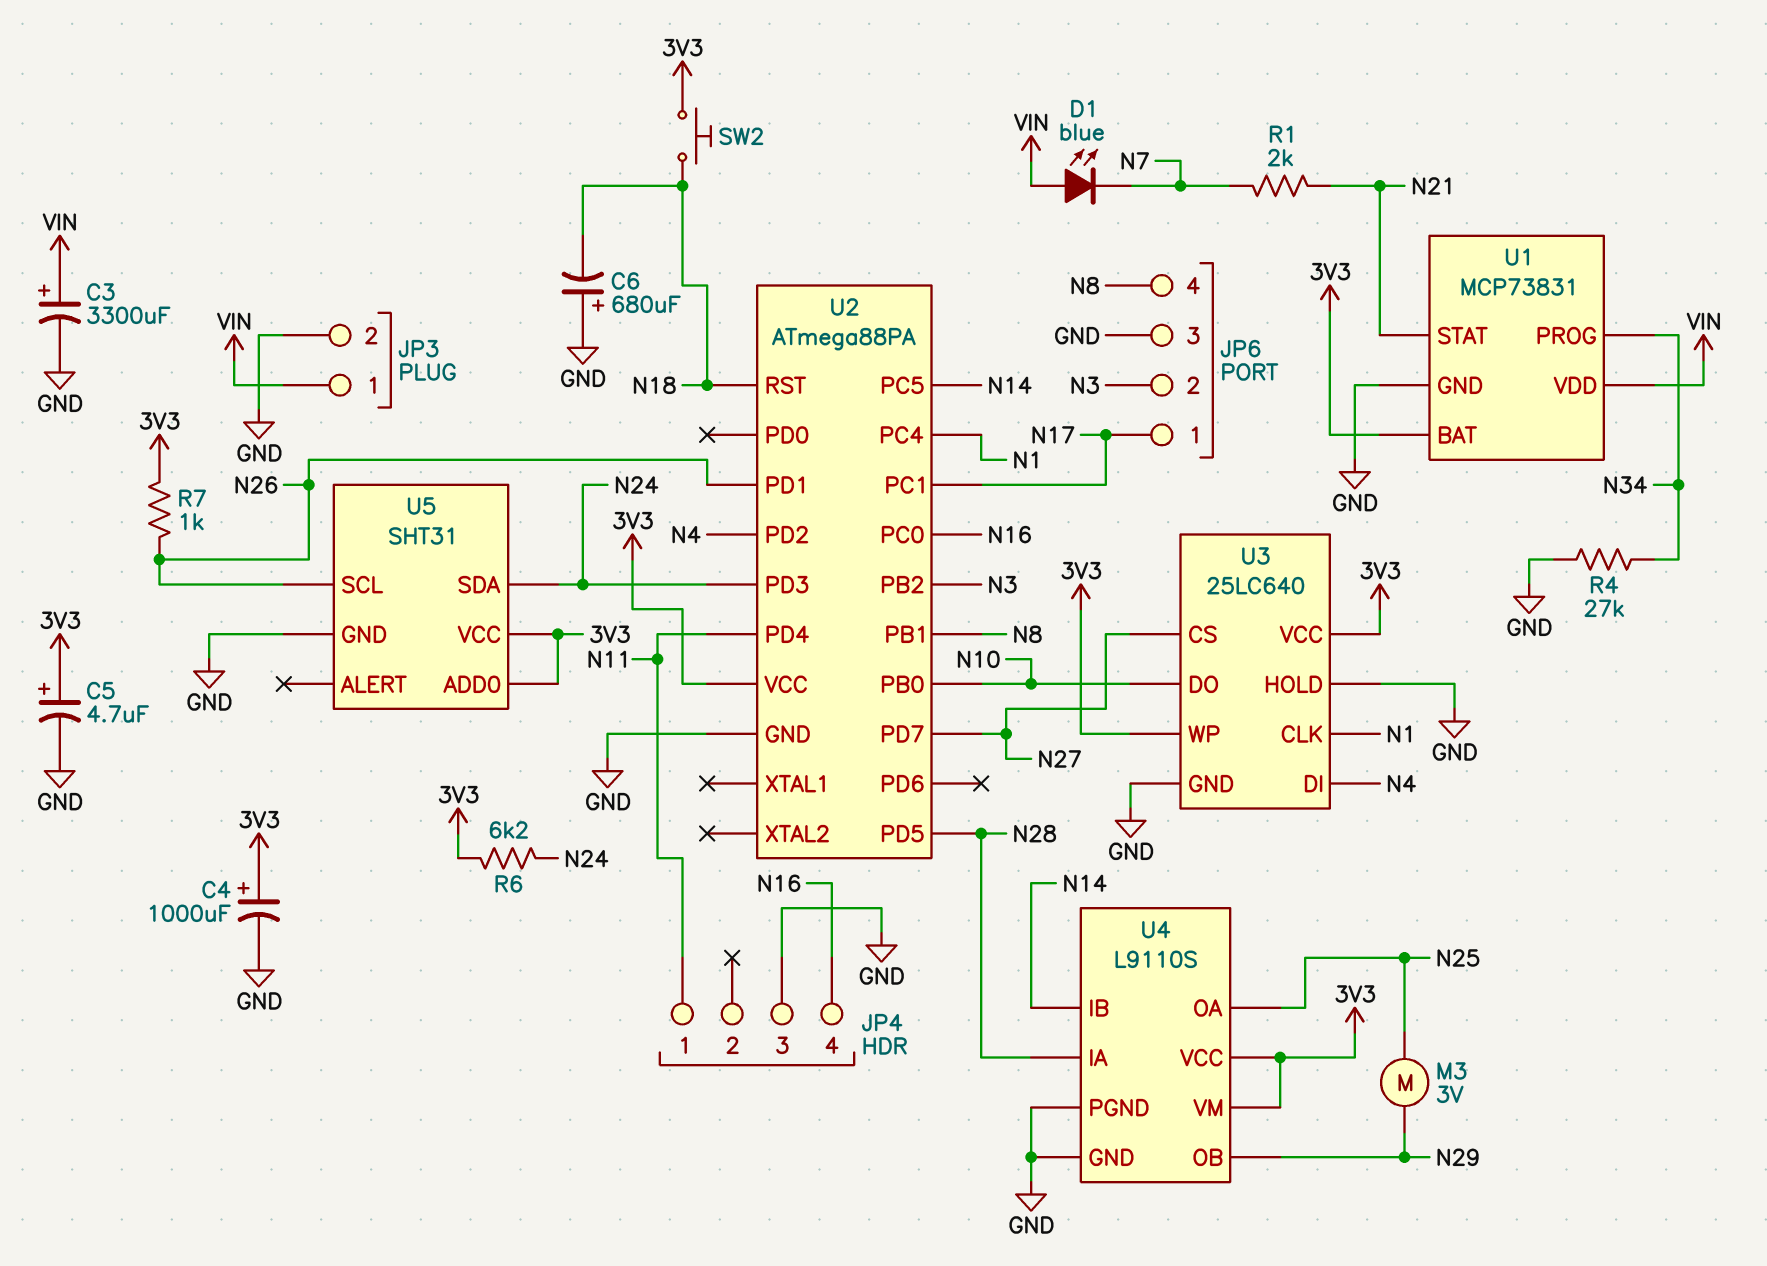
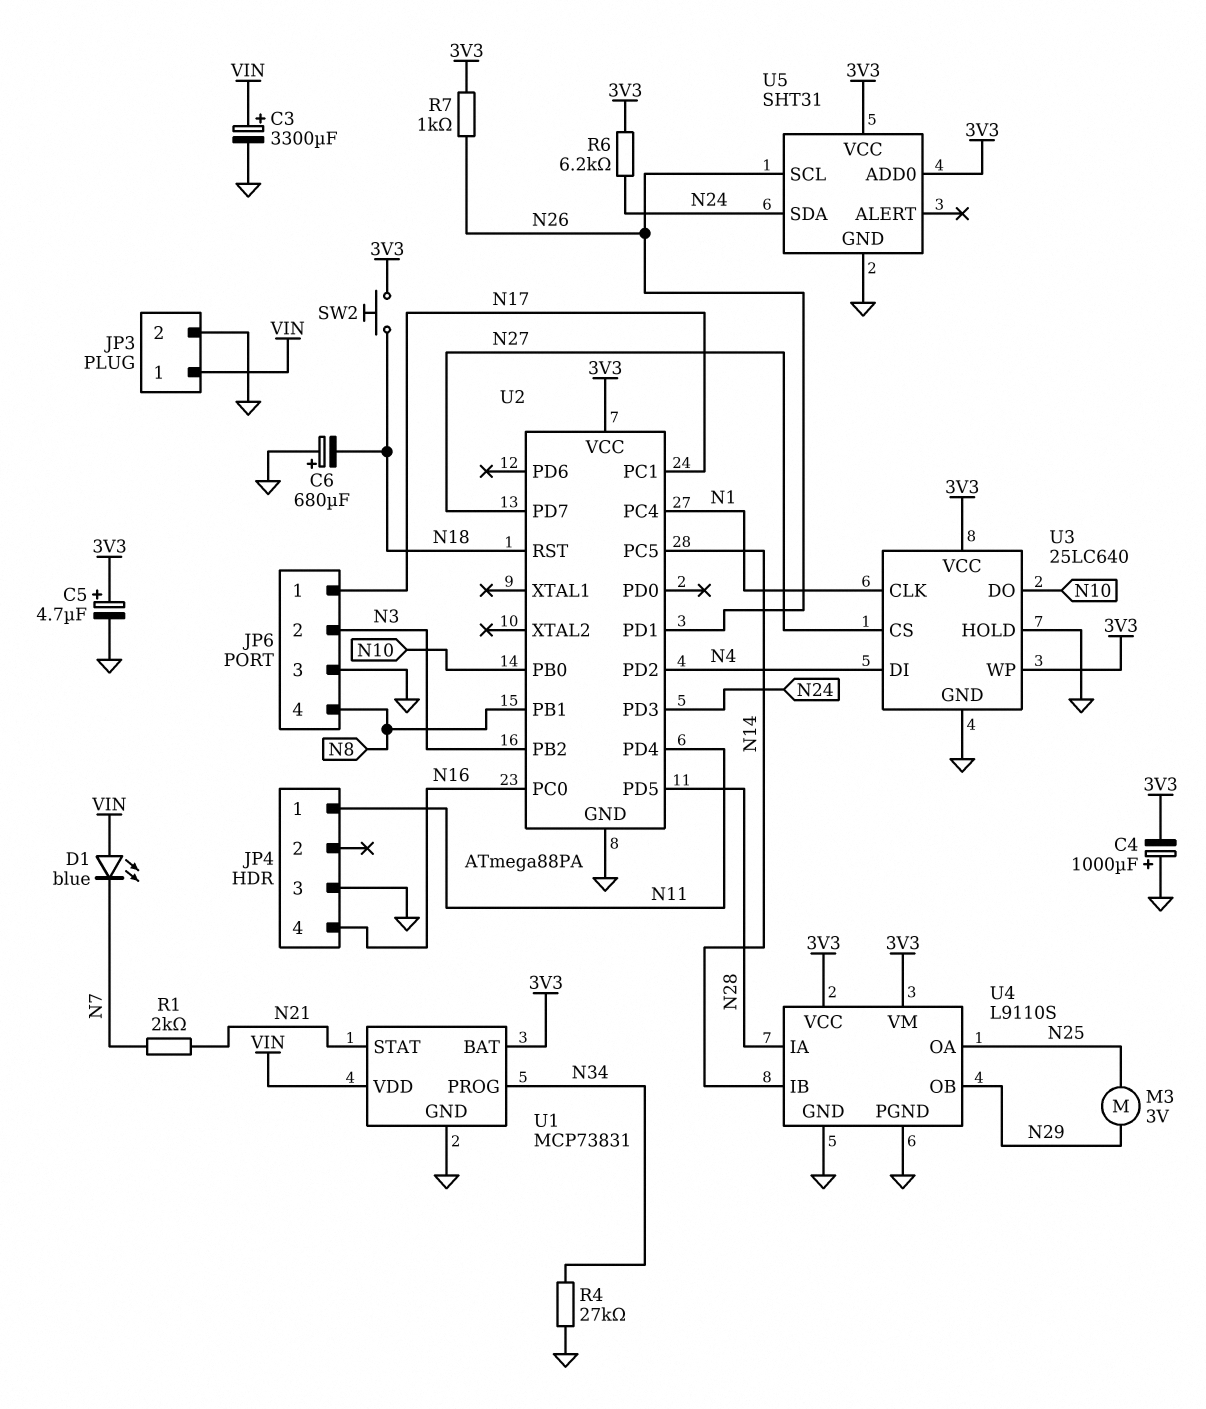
C4: 1000uF (plus 3V3, minus GND) -> 1000uF (plus GND, minus 3V3)

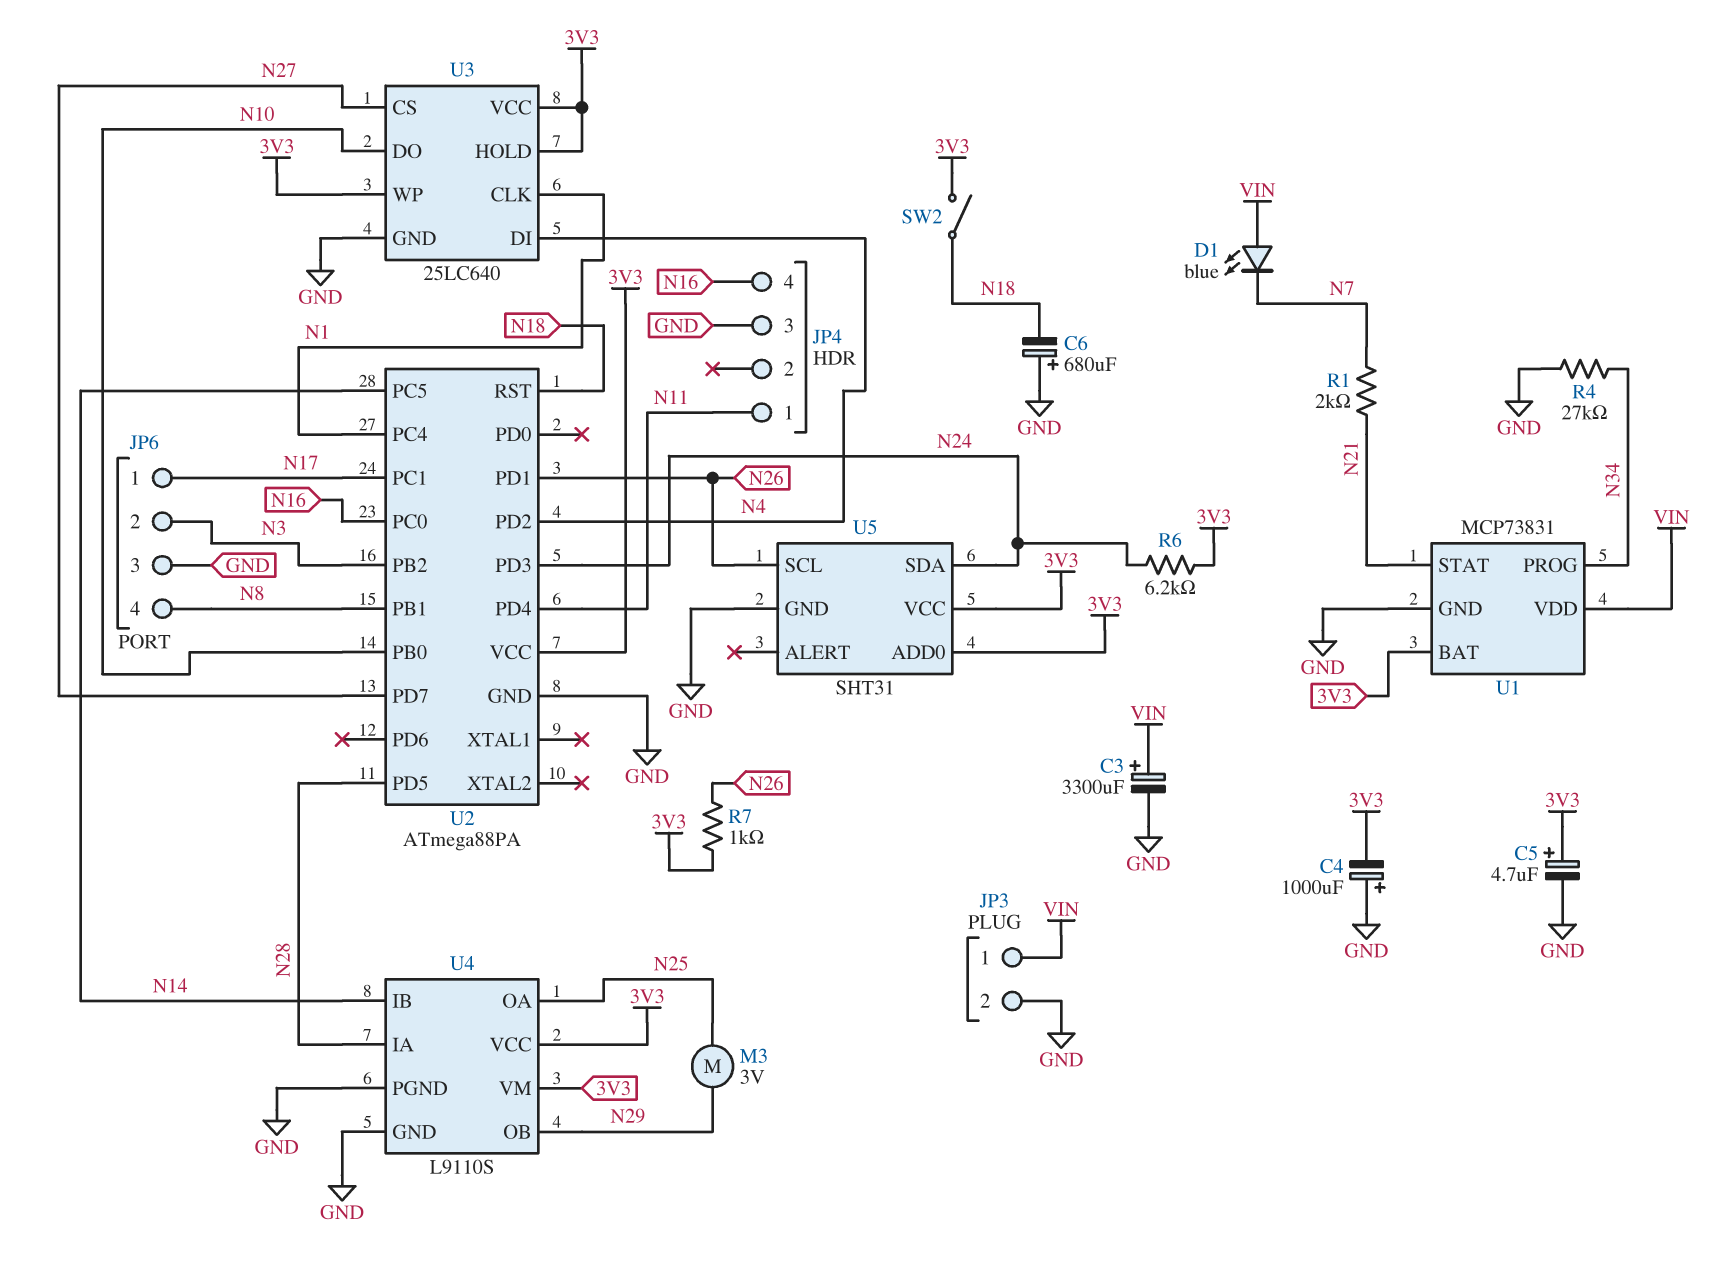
SW2: button (3V3, N18) -> switch (3V3, N18)
U3 pin HOLD: GND -> 3V3

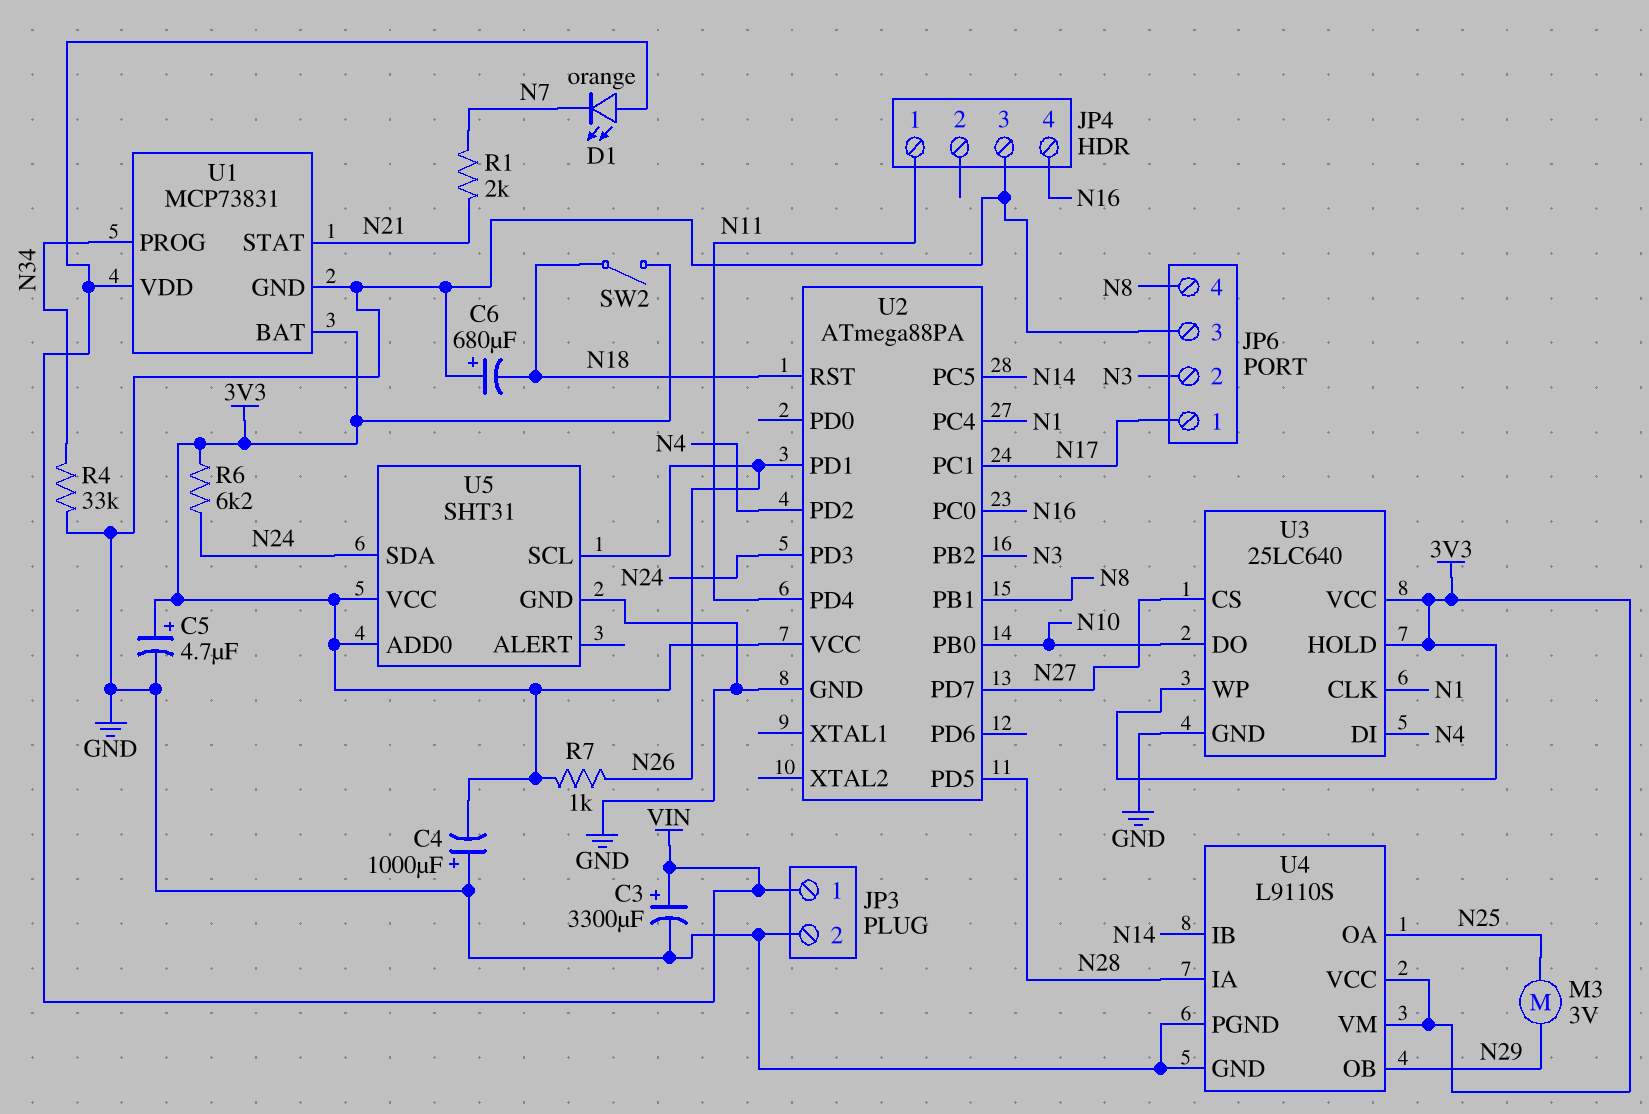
D1: LED blue (A VIN, K N7) -> LED orange (A VIN, K N7)
R4: 27k (GND, N34) -> 33k (GND, N34)

